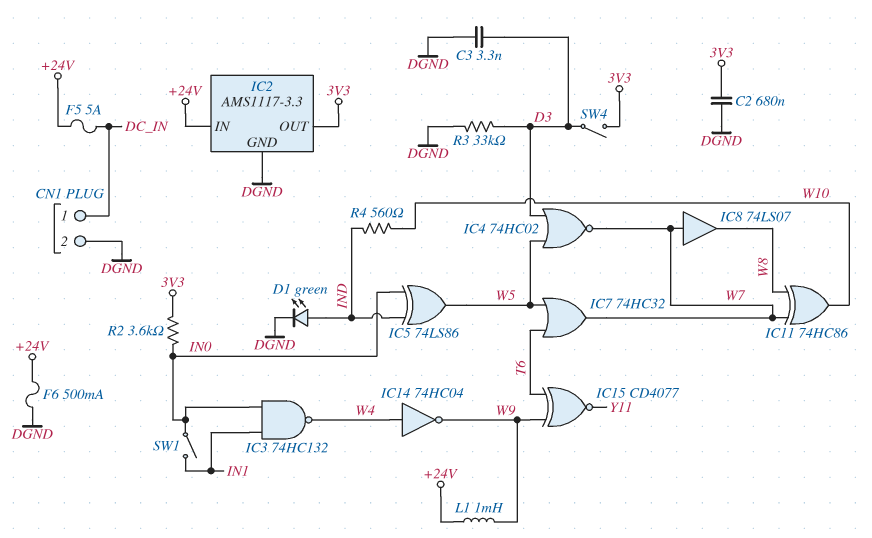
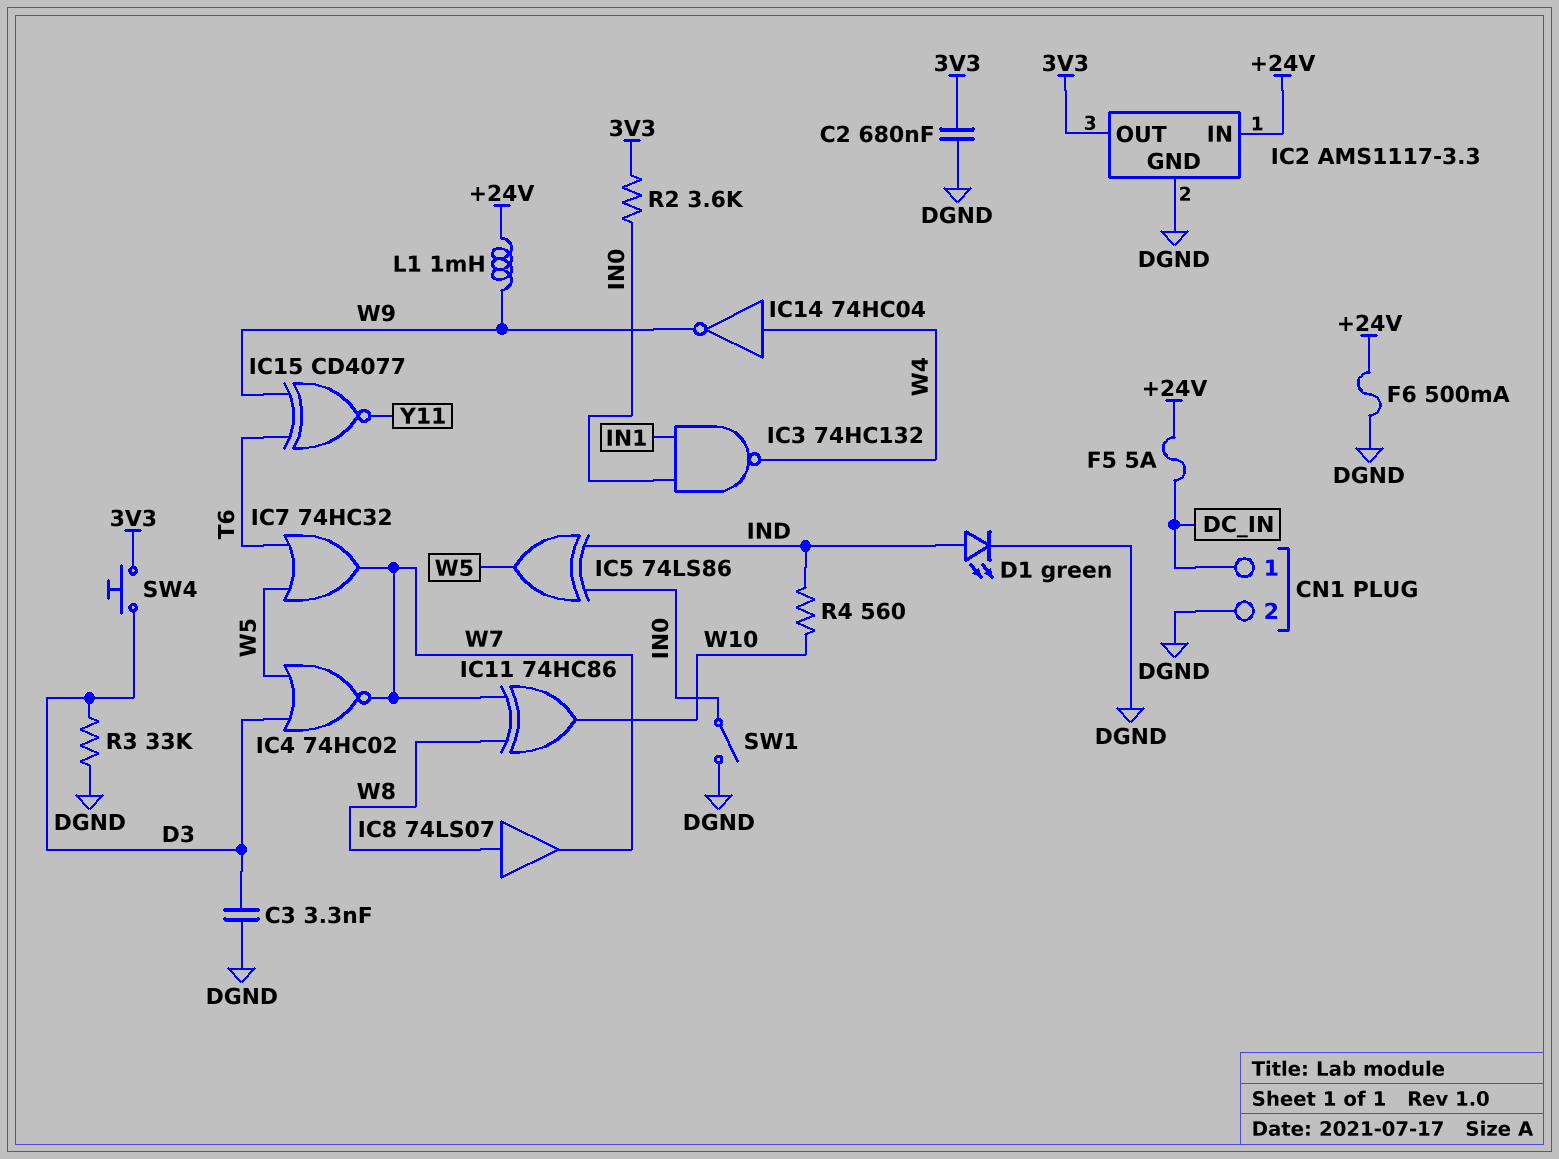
IC8: buffer 74LS07 (in W7, out W8) -> buffer 74LS07 (in W8, out W7)
SW1: switch (IN0, IN1) -> switch (DGND, IN0)
SW4: switch (3V3, D3) -> button (3V3, D3)

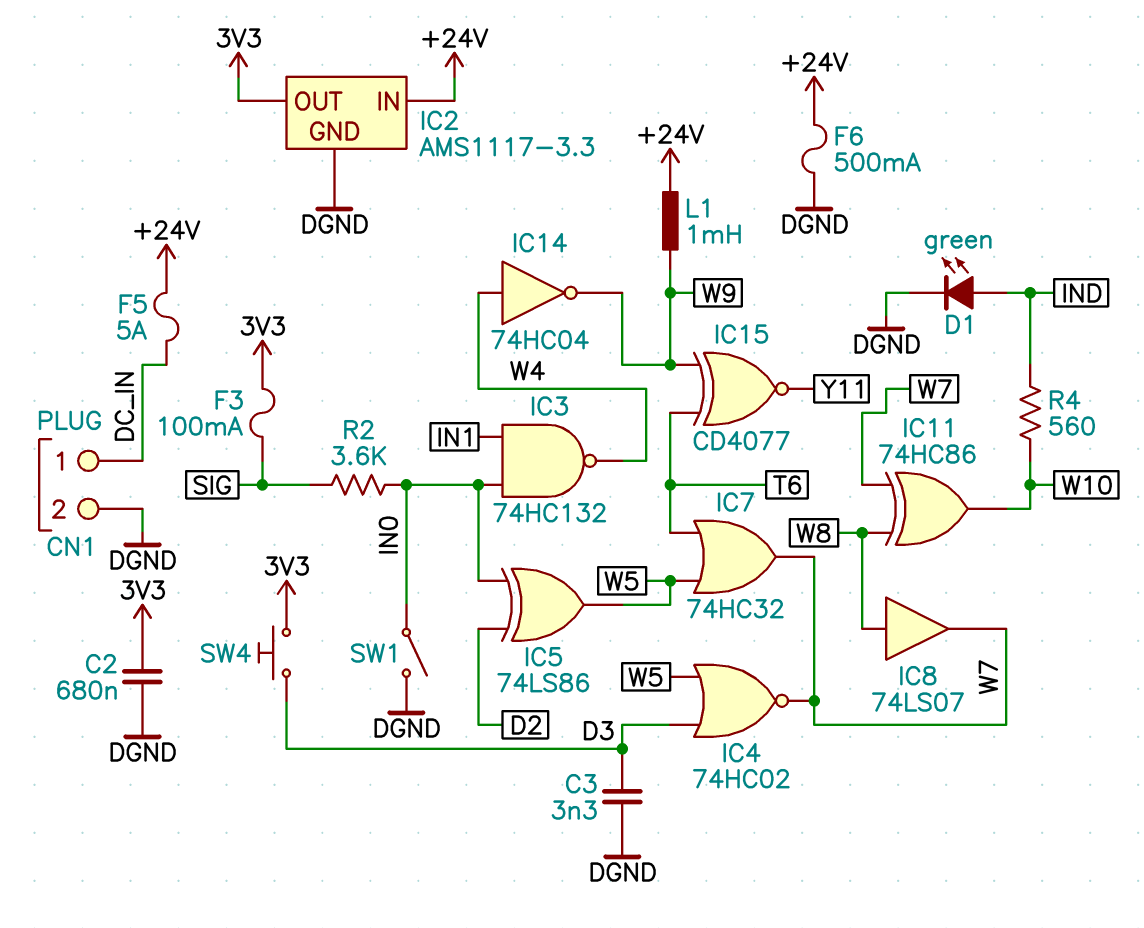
F3: none -> 100mA (3V3, SIG)
IC5: XOR 74LS86 (in IN0, in IND, out W5) -> XOR 74LS86 (in D2, in IN0, out W5)
R2: 3.6k (3V3, IN0) -> 3.6k (IN0, SIG)
R3: 33k (D3, DGND) -> none

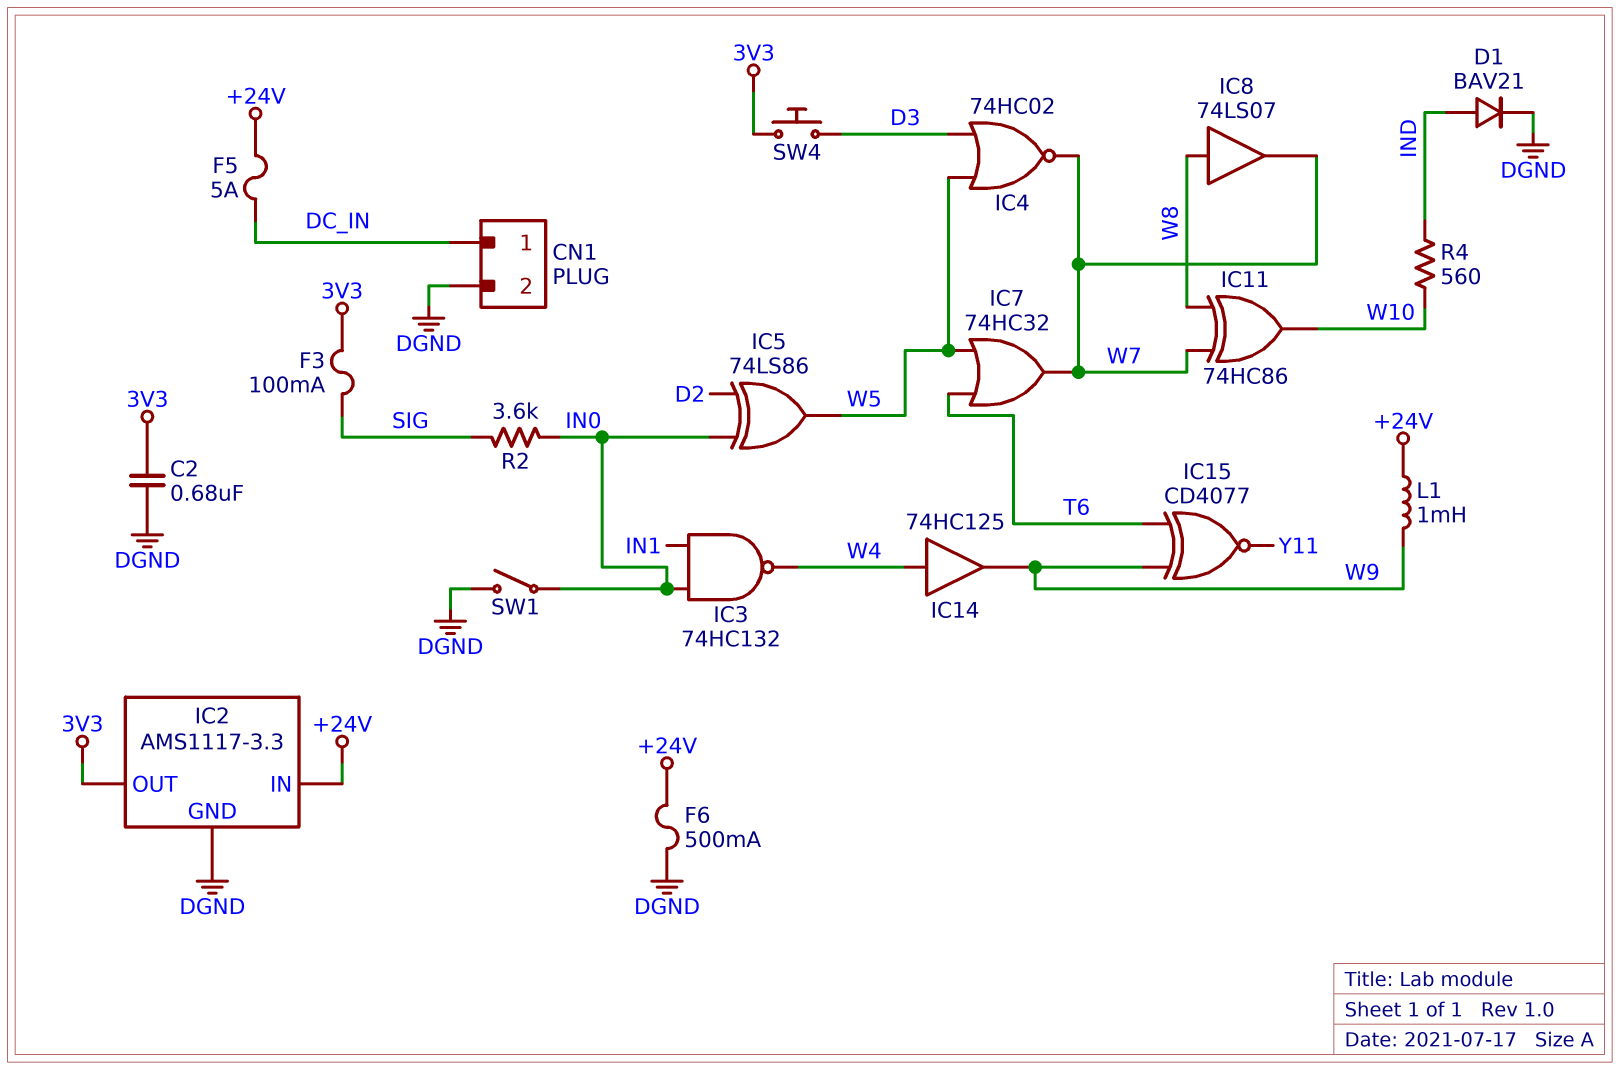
C3: 3.3nF (D3, DGND) -> none
D1: LED green (A IND, K DGND) -> diode BAV21 (A IND, K DGND)
IC14: NOT 74HC04 (in W4, out W9) -> buffer 74HC125 (in W4, out W9)

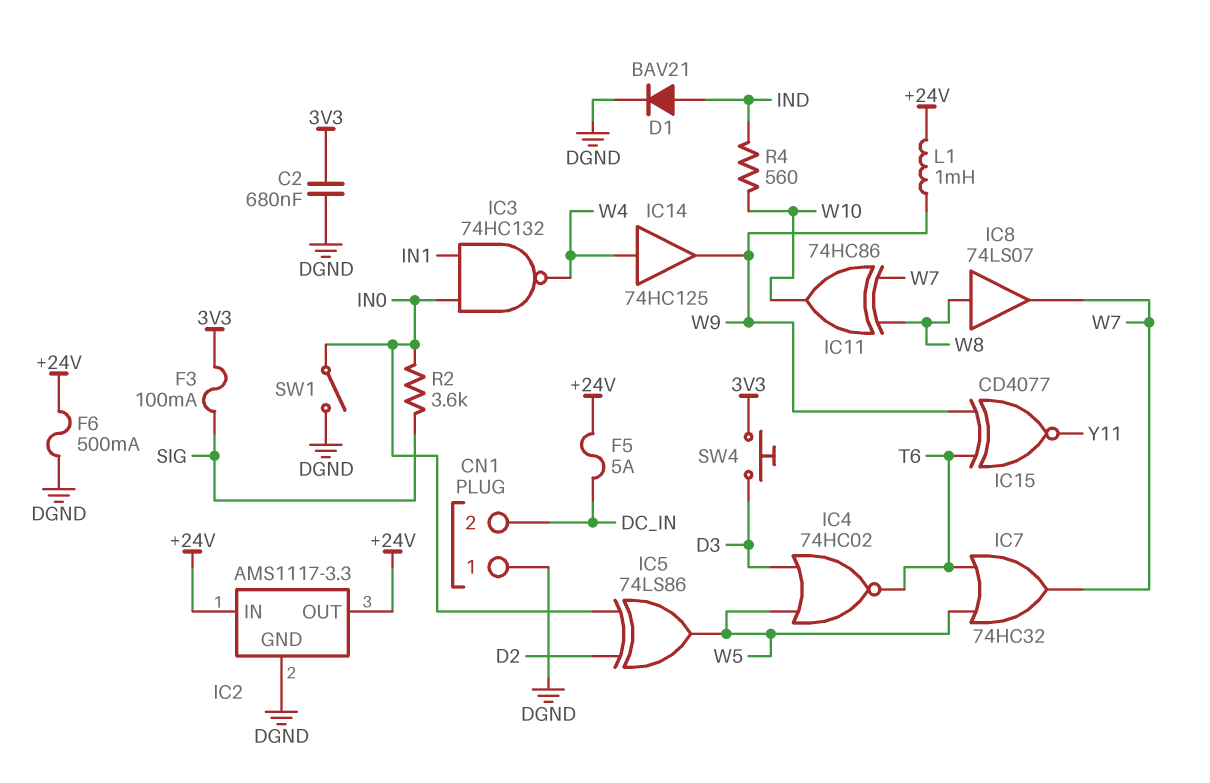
CN1 pin 1: DC_IN -> DGND
CN1 pin 2: DGND -> DC_IN
IC2 pin OUT: 3V3 -> +24V
IC4: NOR 74HC02 (in D3, in W5, out W7) -> NOR 74HC02 (in D3, in W5, out T6)

